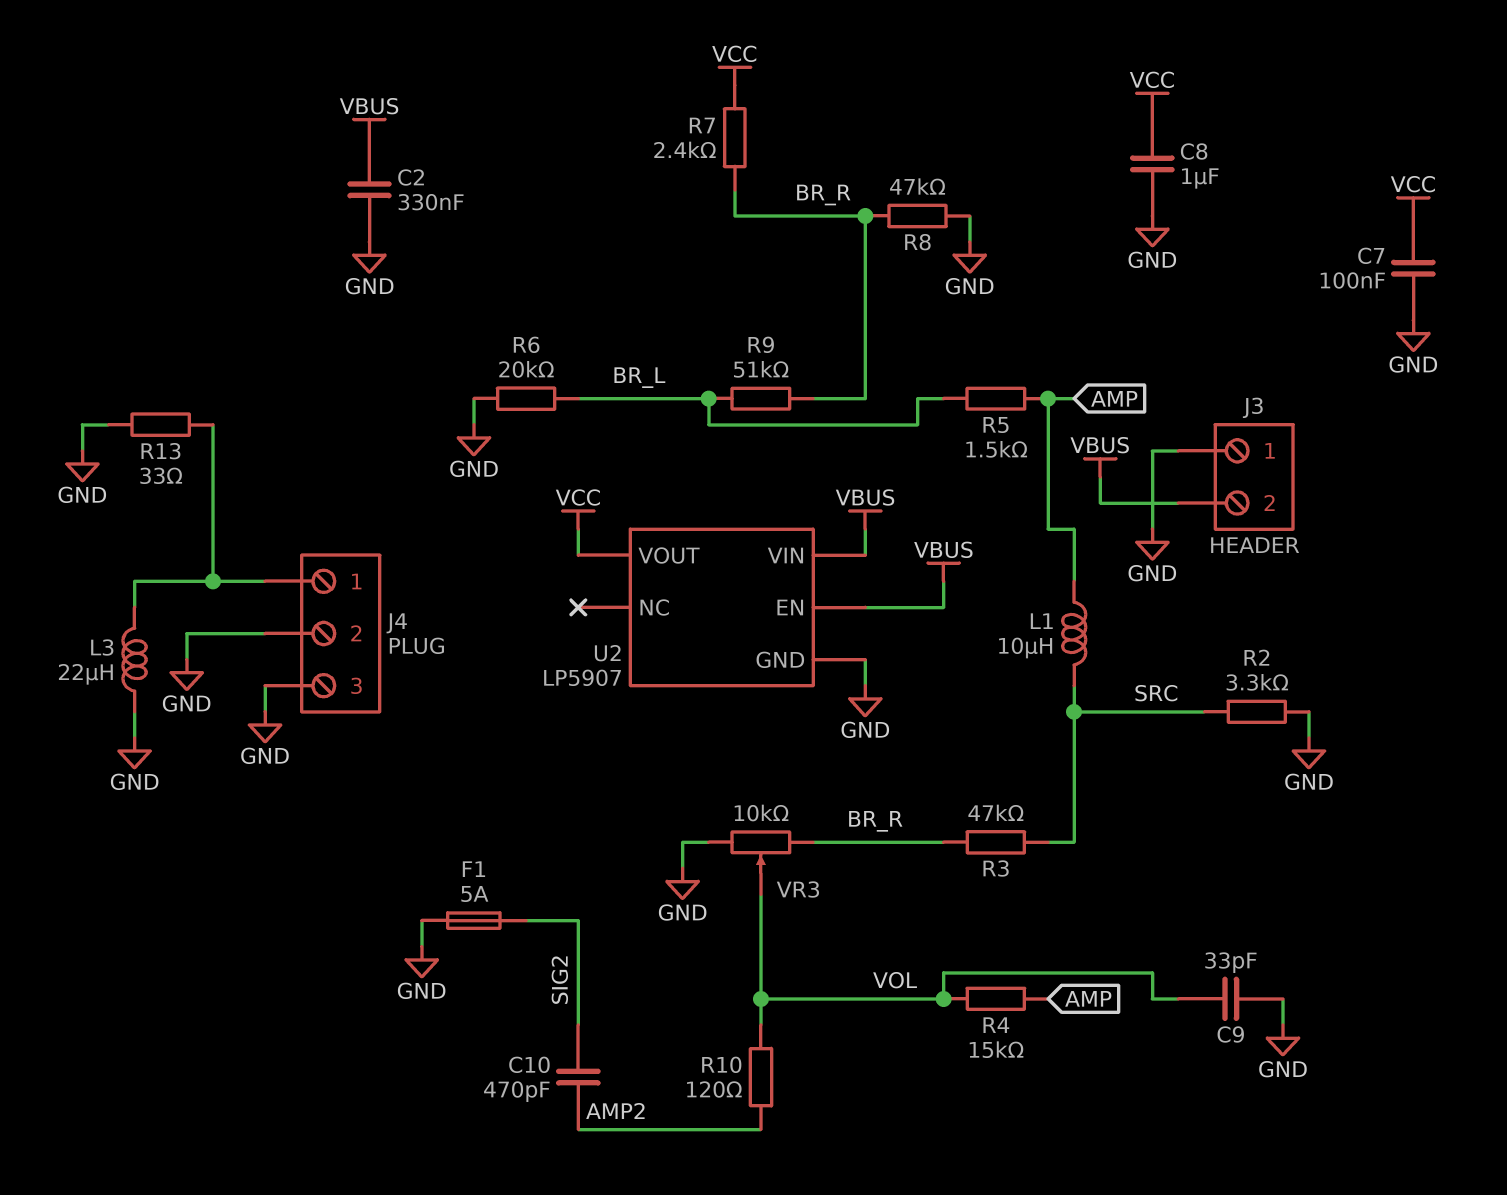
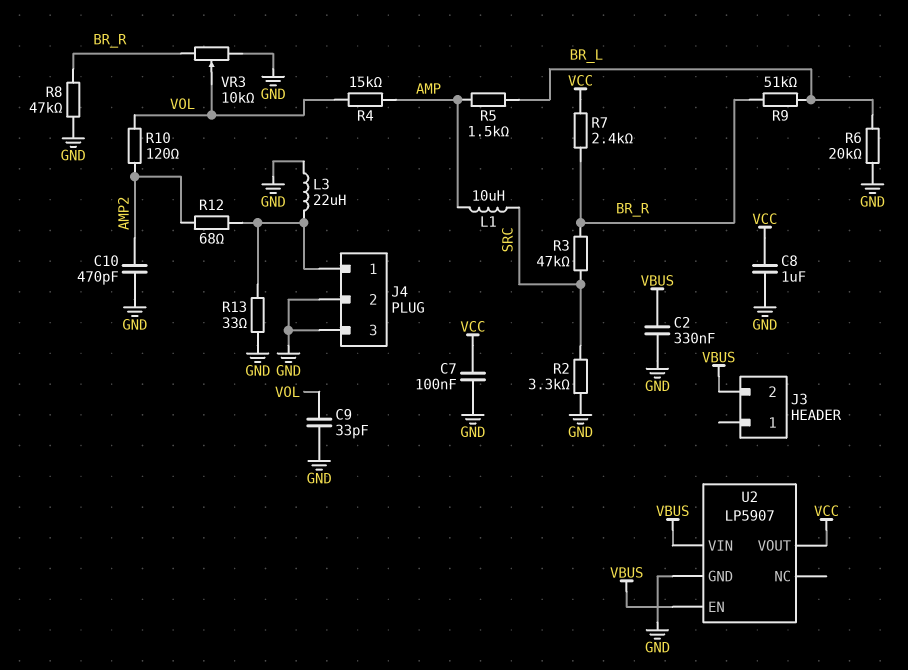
C10: 470pF (AMP2, SIG2) -> 470pF (AMP2, GND)
F1: 5A (GND, SIG2) -> none
J3 pin 1: GND -> none
R12: none -> 68 (AMP2, J4/1)

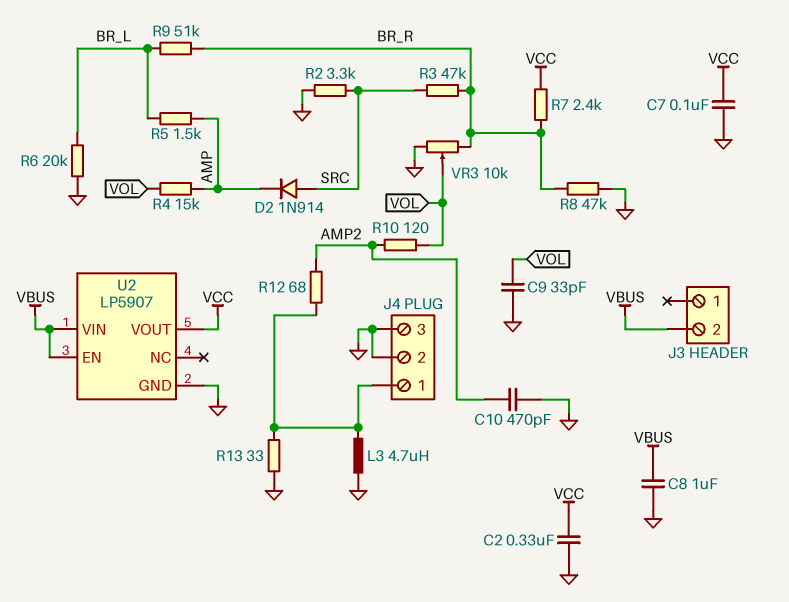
C2: 330nF (GND, VBUS) -> 330nF (GND, VCC)
C8: 1uF (GND, VCC) -> 1uF (GND, VBUS)
D2: none -> diode 1N914 (A SRC, K AMP)
L1: 10uH (AMP, SRC) -> none
L3: 22uH (GND, J4/1) -> 4.7uH (GND, J4/1)

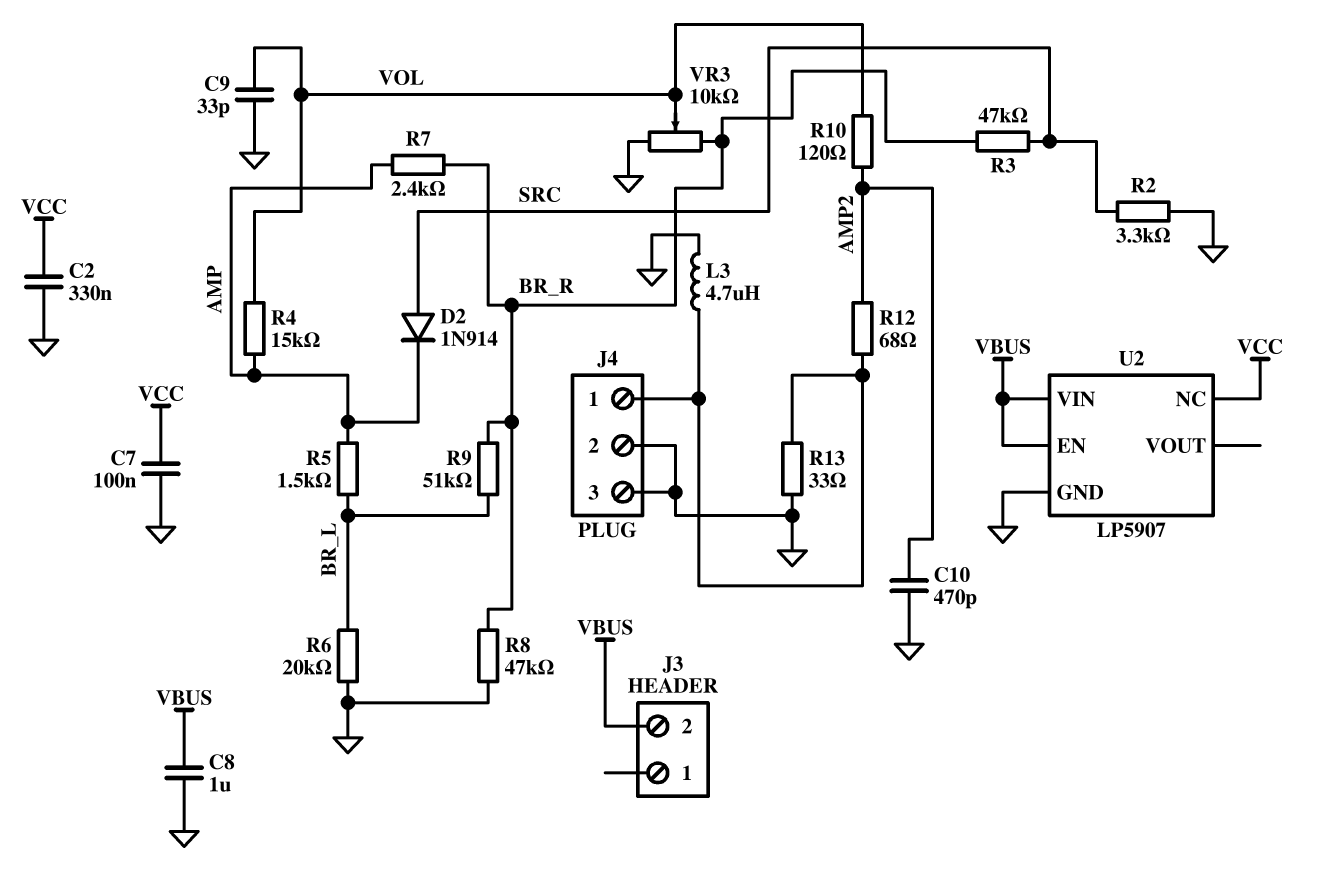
R7: 2.4k (BR_R, VCC) -> 2.4k (AMP, BR_R)
U2 pin NC: none -> VCC
U2 pin VOUT: VCC -> none

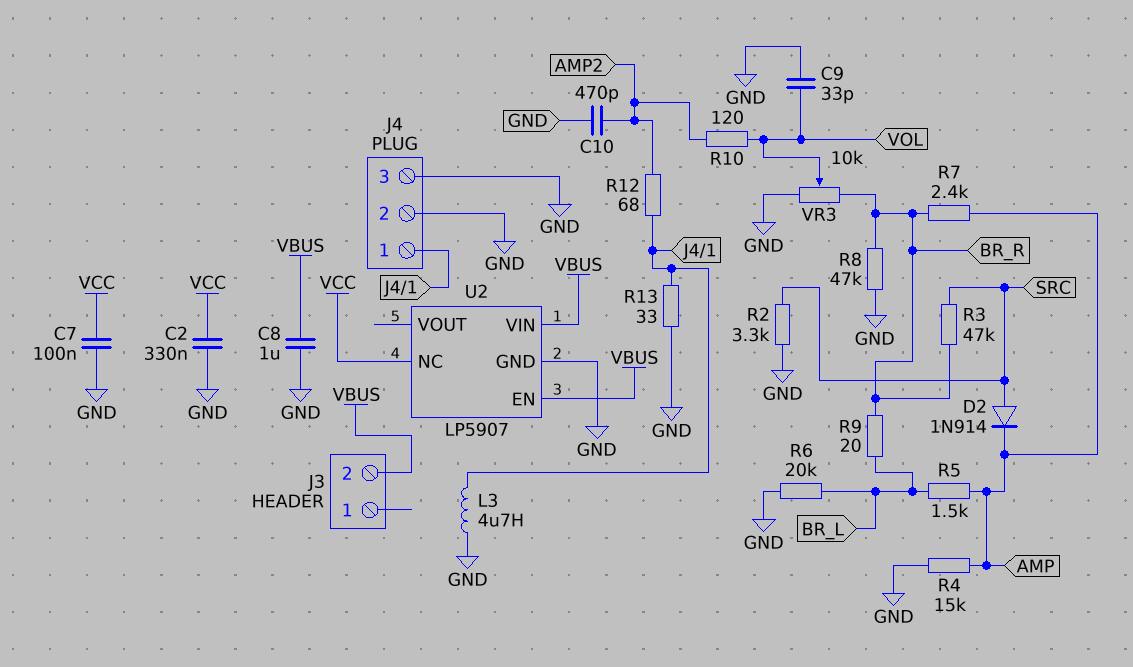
R4: 15k (AMP, VOL) -> 15k (AMP, GND)
R9: 51k (BR_L, BR_R) -> 20 (BR_L, BR_R)

